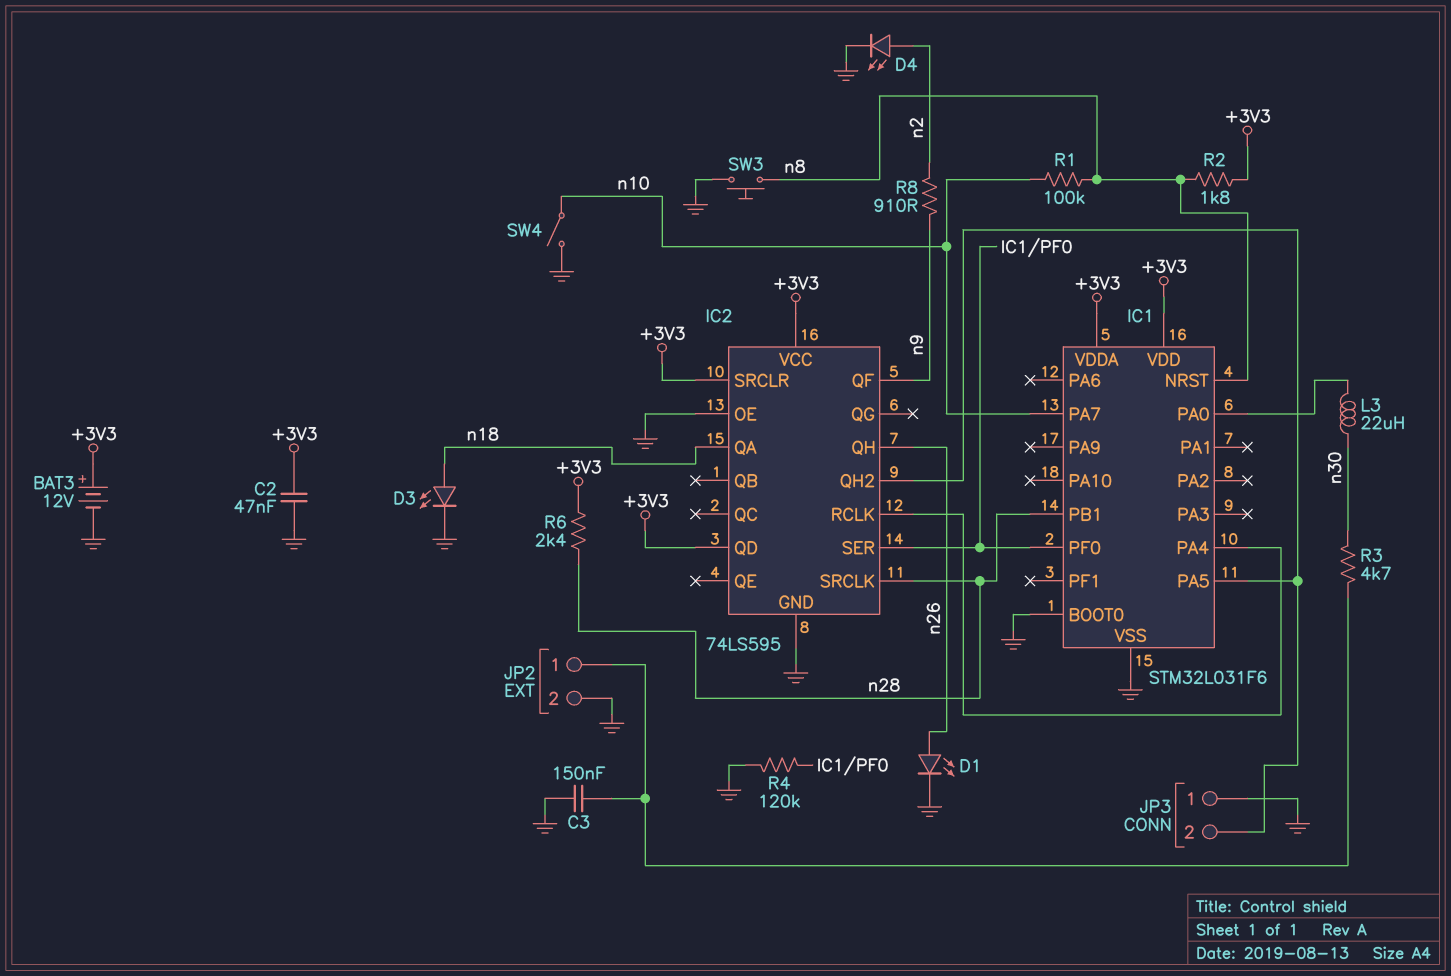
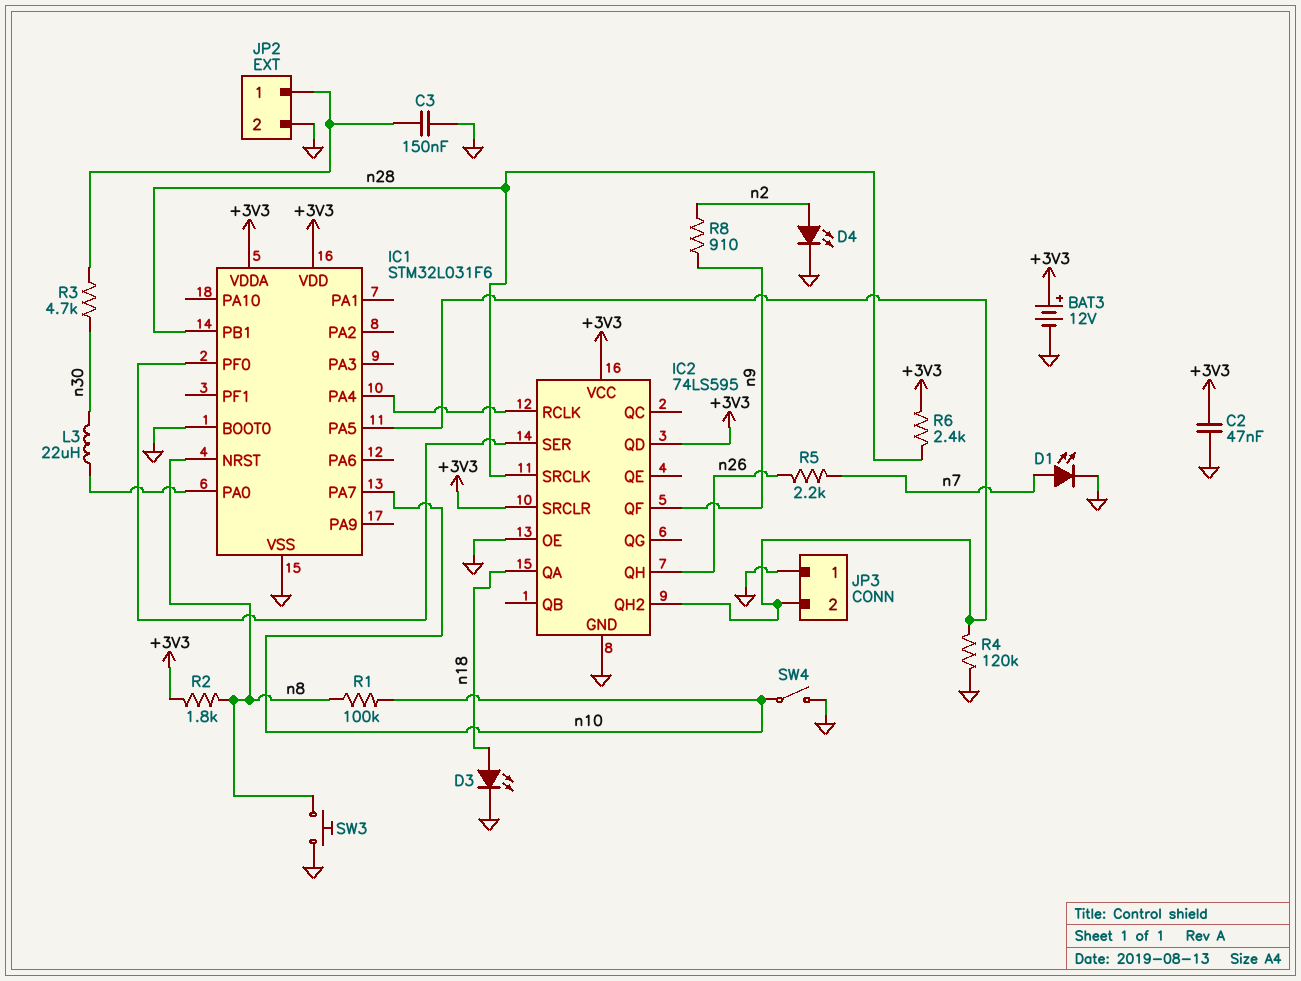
D1: LED (A n26, K GND) -> LED (A n7, K GND)
R4: 120k (GND, IC1/PF0) -> 120k (GND, IC1/PA5)
R5: none -> 2.2k (n7, n26)

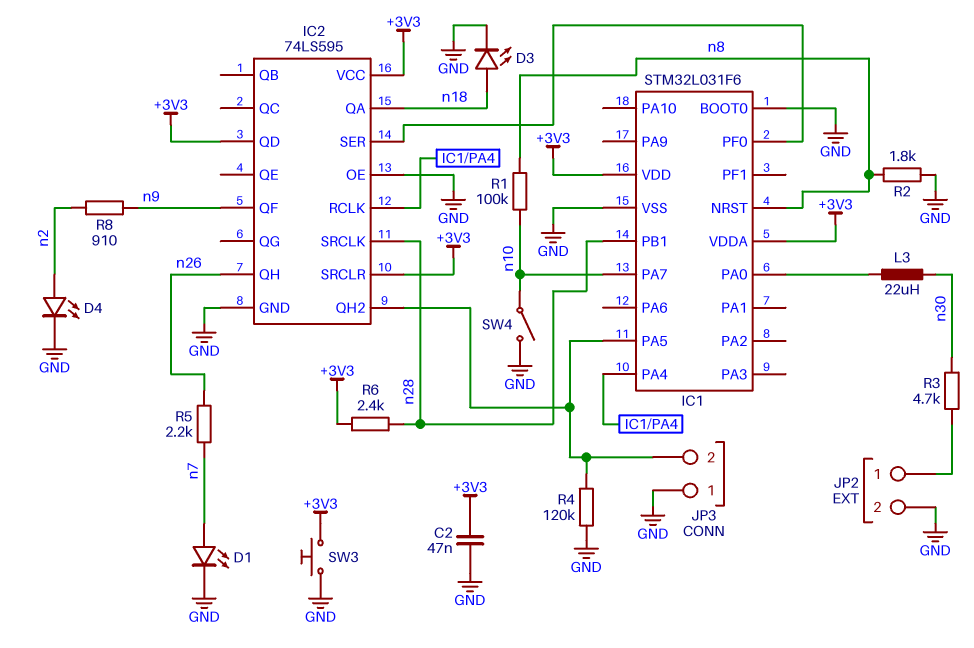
BAT3: 12V (plus +3V3, minus GND) -> none
C3: 150nF (GND, JP2/1) -> none
R2: 1.8k (+3V3, n8) -> 1.8k (GND, n8)
SW3: button (GND, n8) -> button (+3V3, GND)

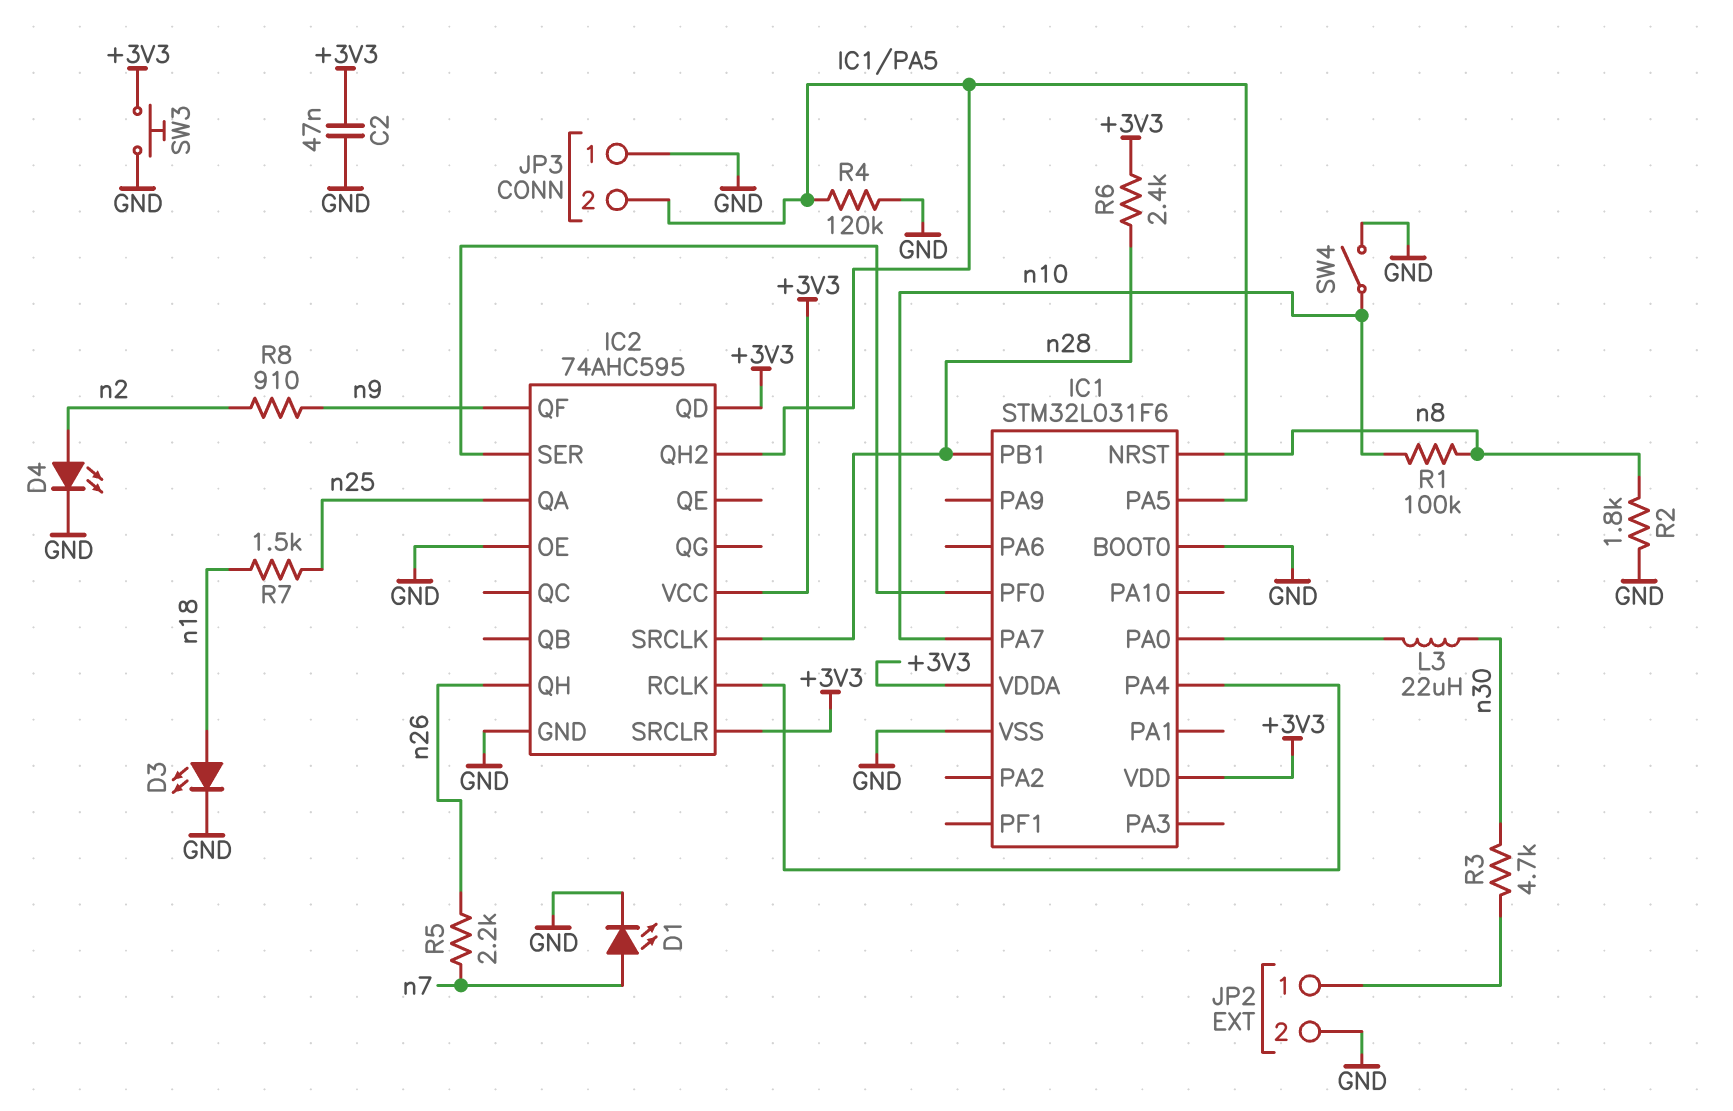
IC2: 74LS595 -> 74AHC595
IC2 pin QA: n18 -> n25
R7: none -> 1.5k (n18, n25)

